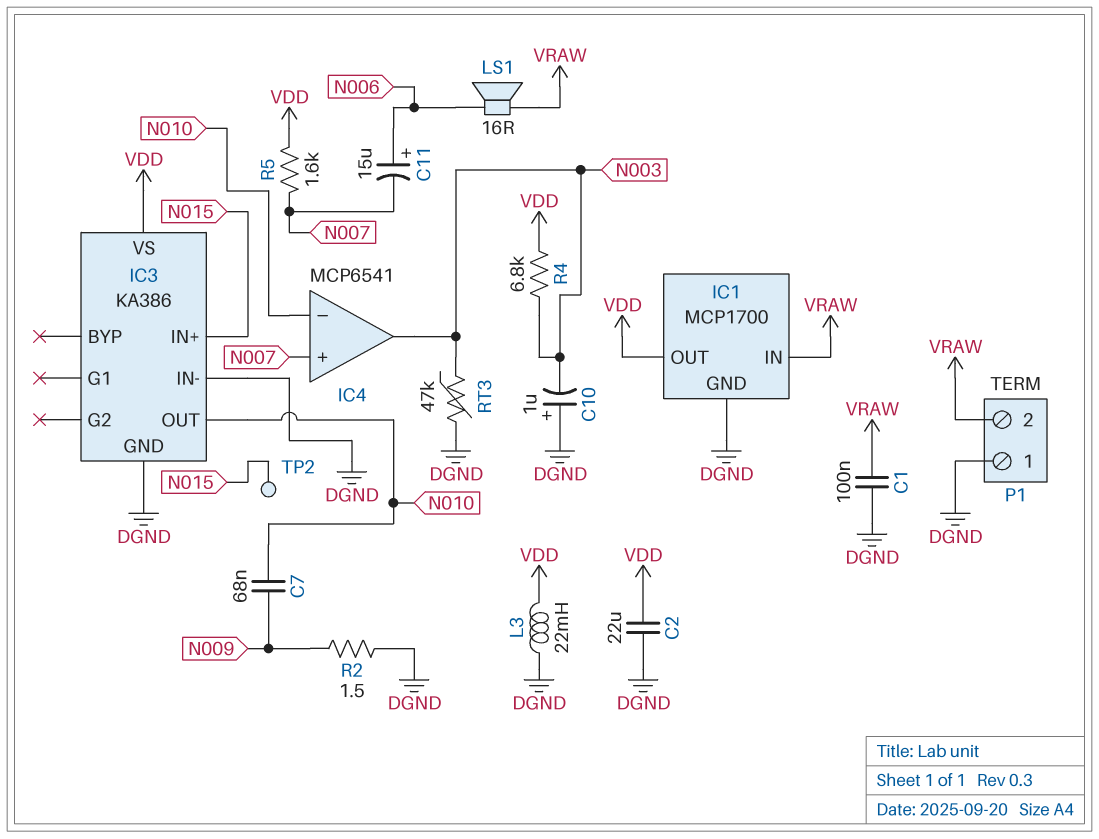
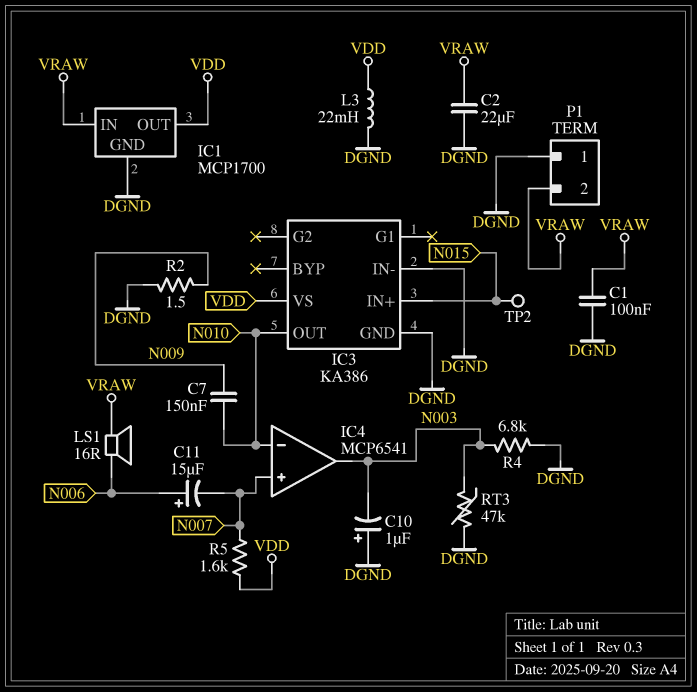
C2: 22uF (DGND, VDD) -> 22uF (DGND, VRAW)
C7: 68nF (N009, N010) -> 150nF (N009, N010)
R4: 6.8k (N003, VDD) -> 6.8k (DGND, N003)

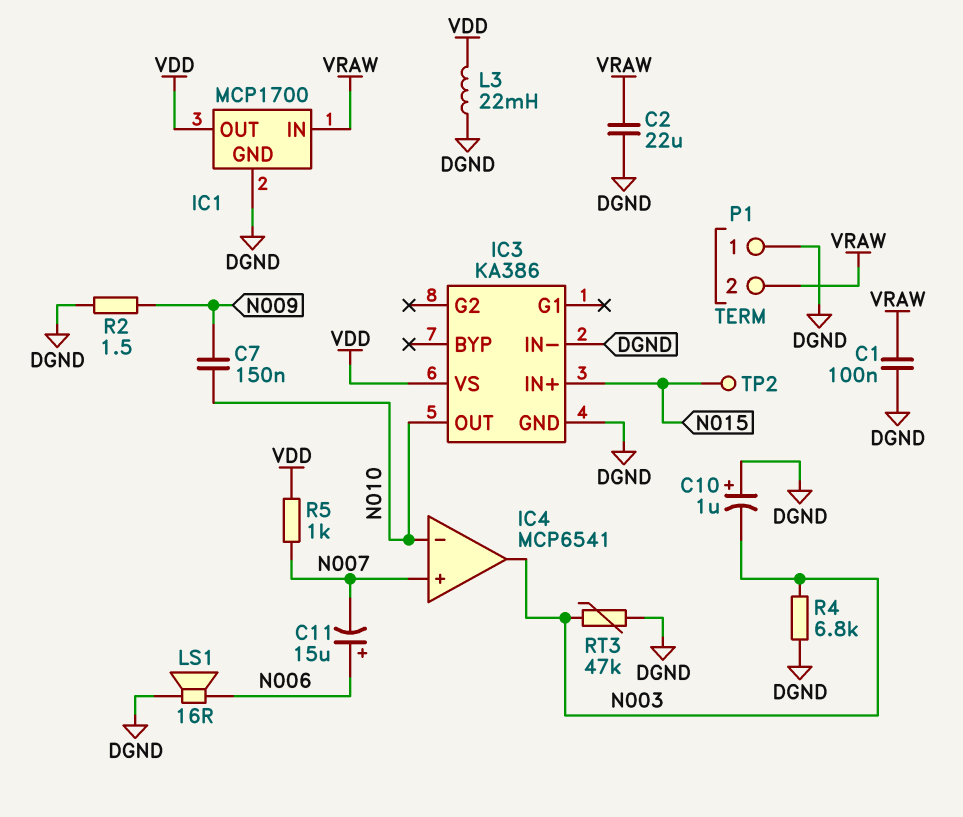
LS1: speaker 16R (N006, VRAW) -> speaker 16R (DGND, N006)
R5: 1.6k (N007, VDD) -> 1k (N007, VDD)

